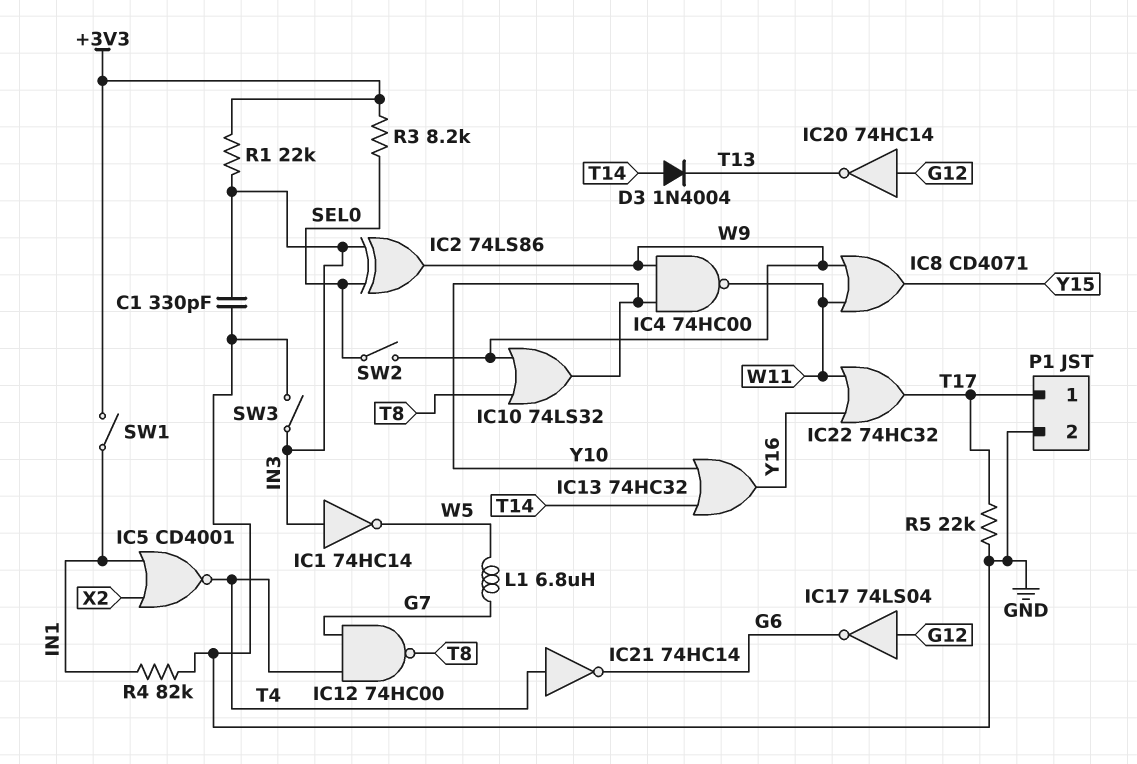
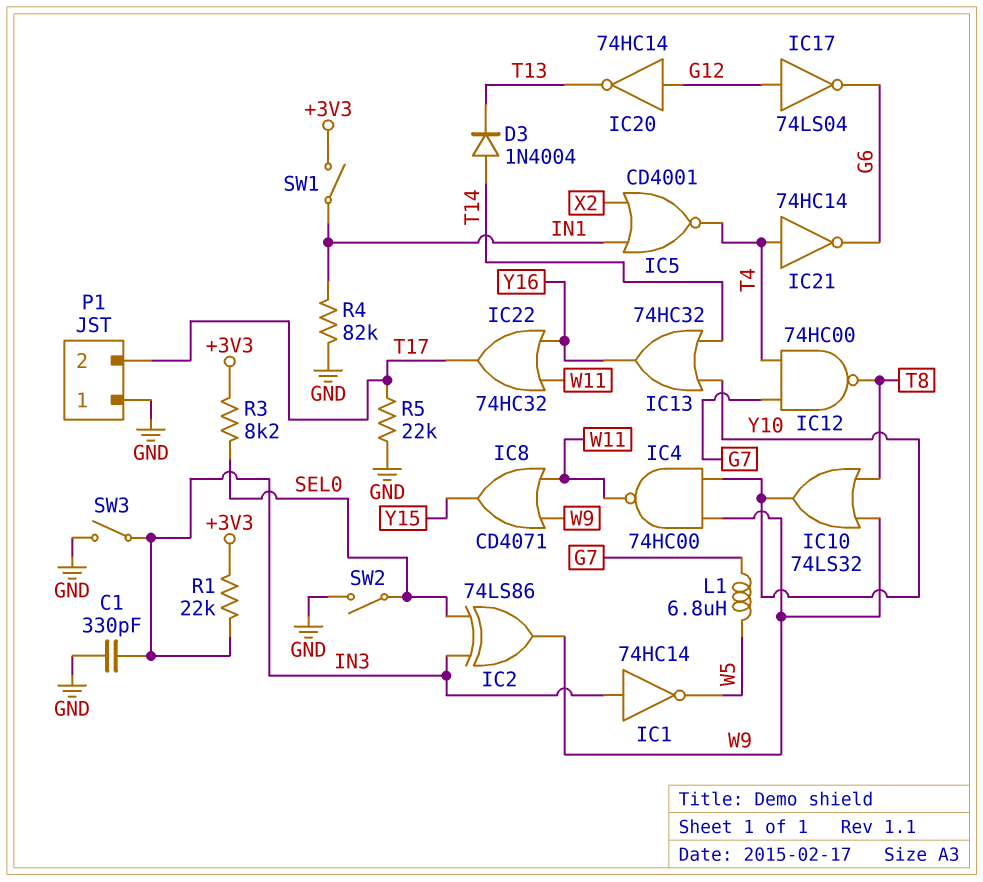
P1 pin 1: T17 -> GND
P1 pin 2: GND -> T17
SW2: switch (SEL0, W9) -> switch (GND, SEL0)

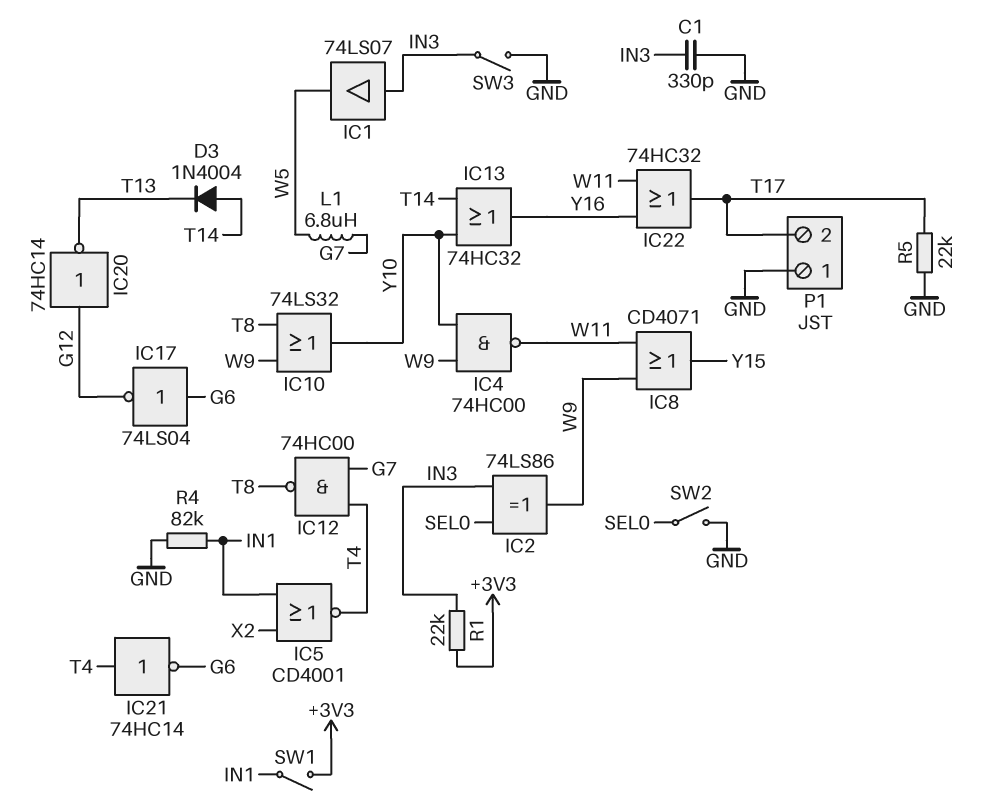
IC1: NOT 74HC14 (in IN3, out W5) -> buffer 74LS07 (in IN3, out W5)
IC17: NOT 74LS04 (in G12, out G6) -> NOT 74LS04 (in G6, out G12)
R3: 8.2k (+3V3, SEL0) -> none

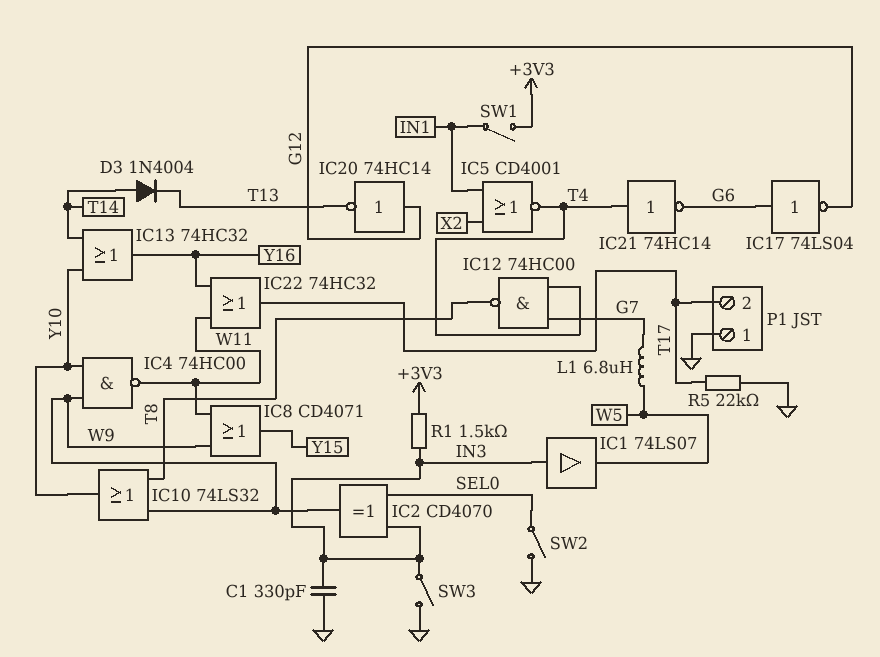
IC2: XOR 74LS86 (in IN3, in SEL0, out W9) -> XOR CD4070 (in IN3, in SEL0, out W9)
R1: 22k (+3V3, IN3) -> 1.5k (+3V3, IN3)
R4: 82k (GND, IN1) -> none

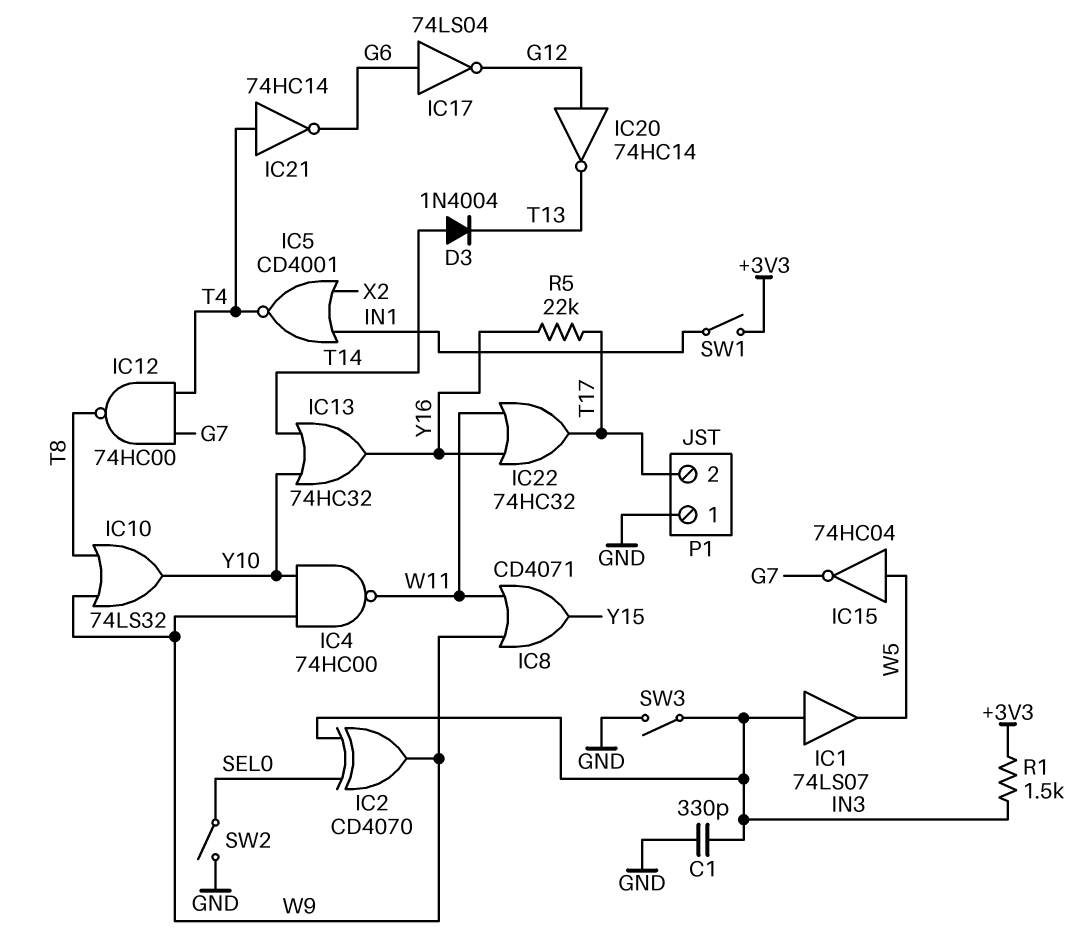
IC15: none -> NOT 74HC04 (in W5, out G7)
L1: 6.8uH (G7, W5) -> none
R5: 22k (GND, T17) -> 22k (T17, Y16)

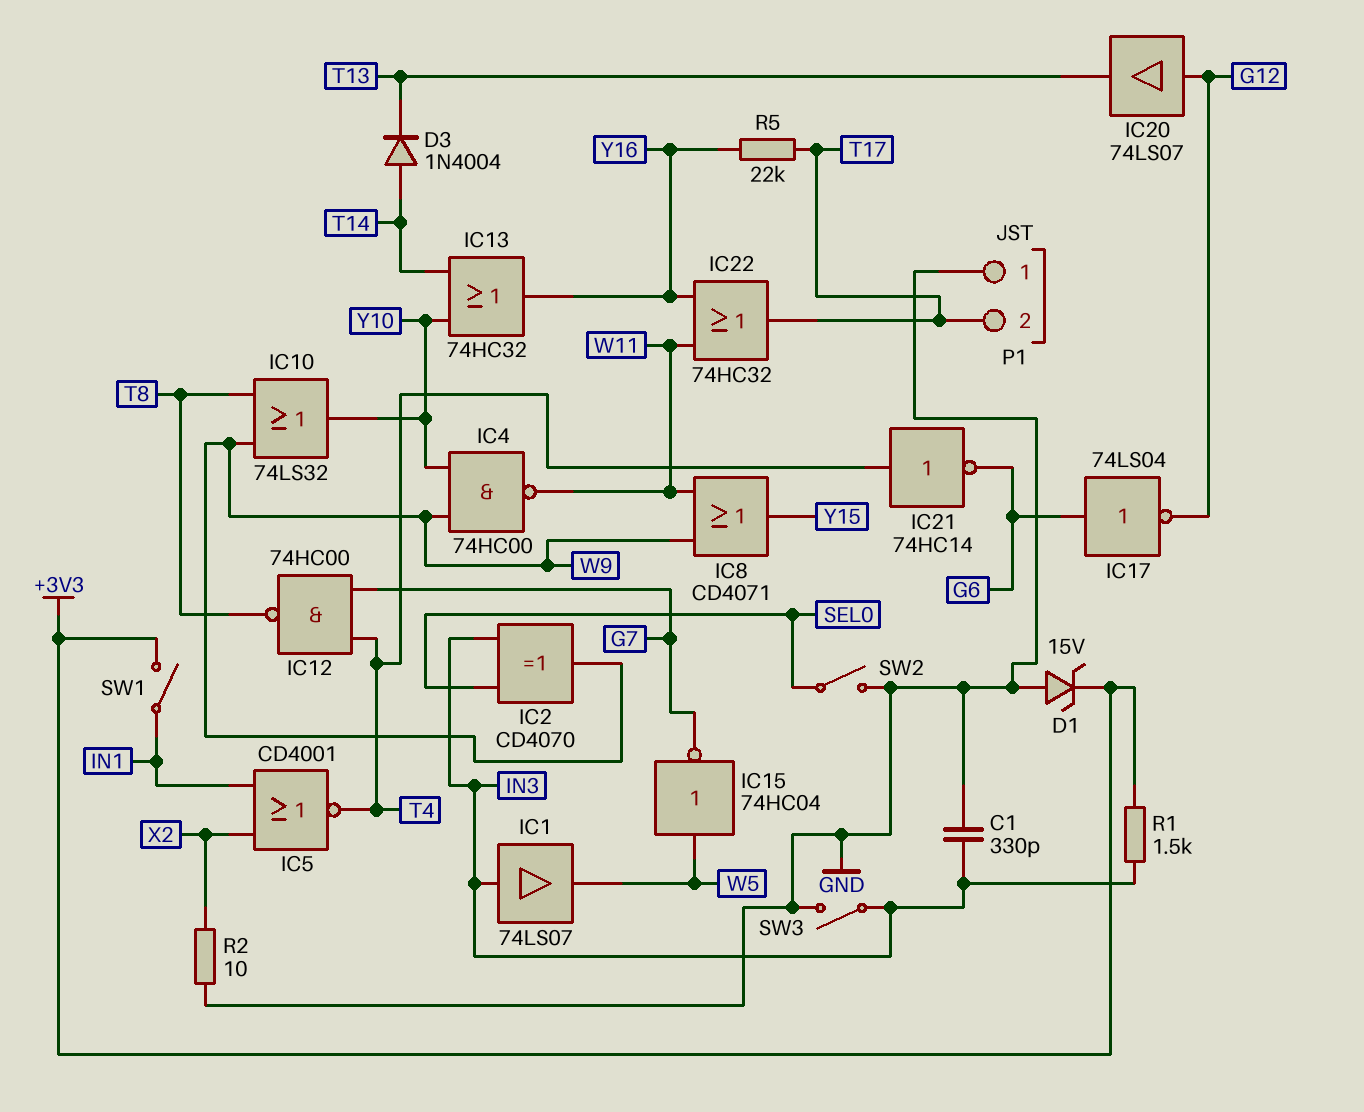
D1: none -> zener 15V (A GND, K +3V3)
IC20: NOT 74HC14 (in G12, out T13) -> buffer 74LS07 (in G12, out T13)
R2: none -> 10 (GND, X2)

